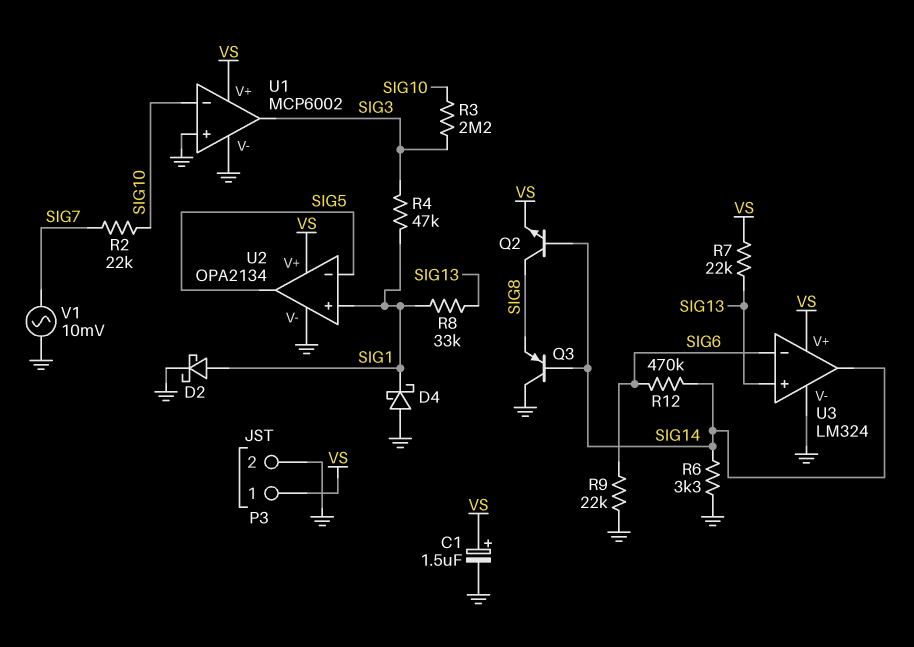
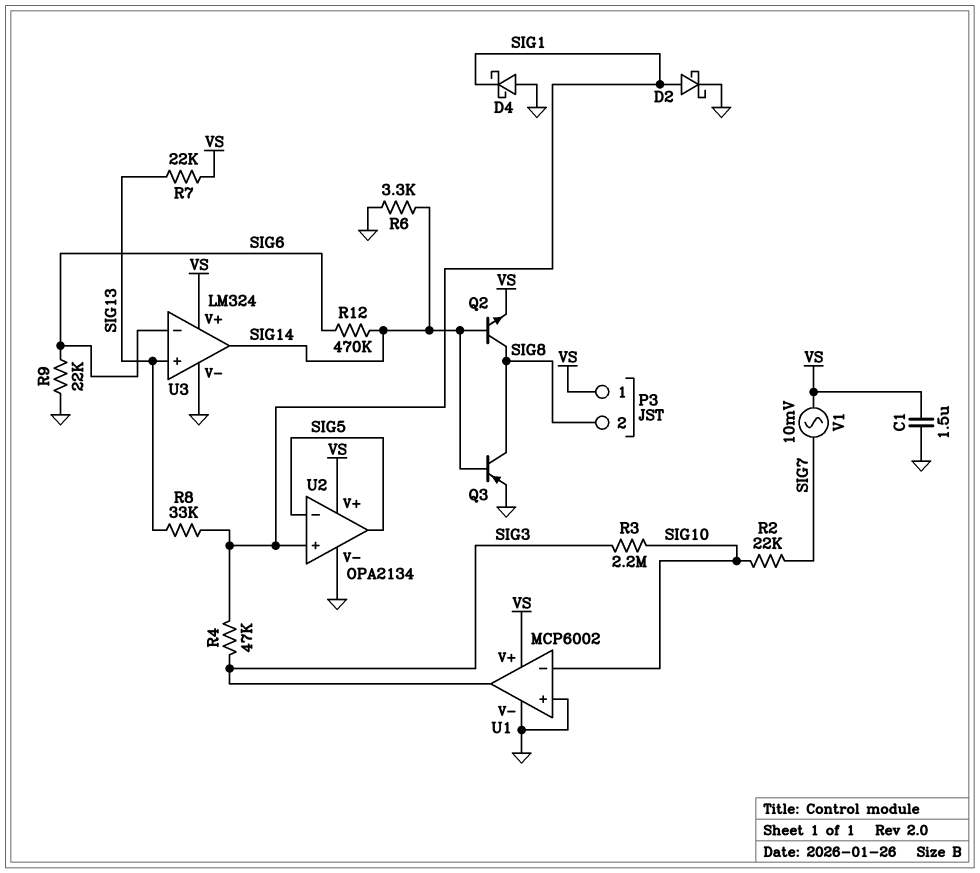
C1: 1.5uF (plus VS, minus GND) -> 1.5uF (GND, VS)
P3 pin 2: GND -> SIG8
Q3: PNP (B SIG14, C GND, E SIG8) -> PNP (B SIG14, C SIG8, E GND)
V1: AC 10mV (GND, SIG7) -> AC 10mV (SIG7, VS)

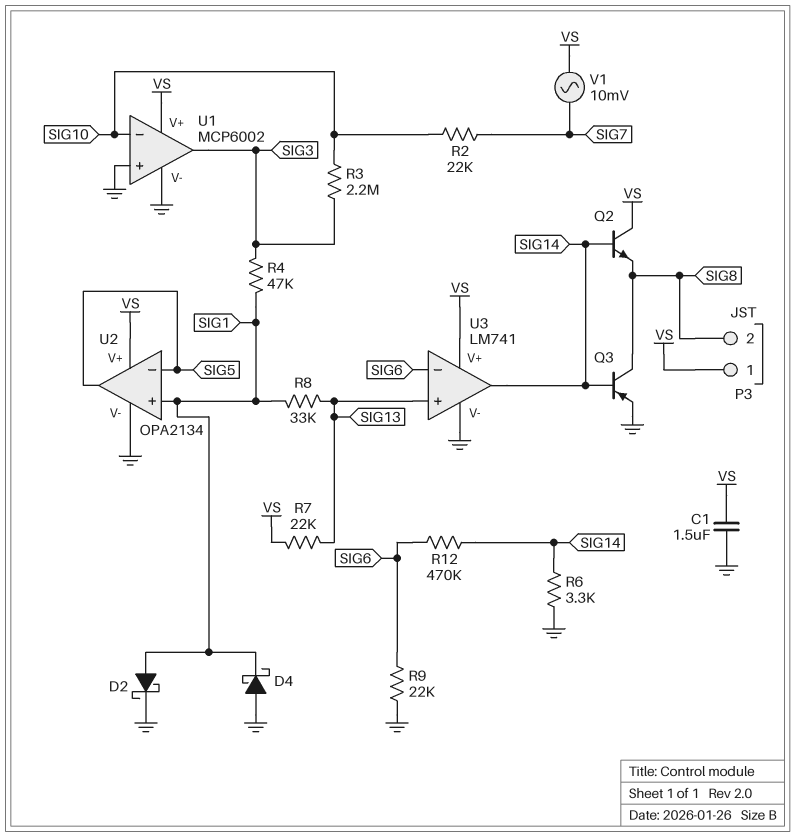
Q2: NPN (B SIG14, C SIG8, E VS) -> NPN (B SIG14, C VS, E SIG8)
U3: LM324 -> LM741

